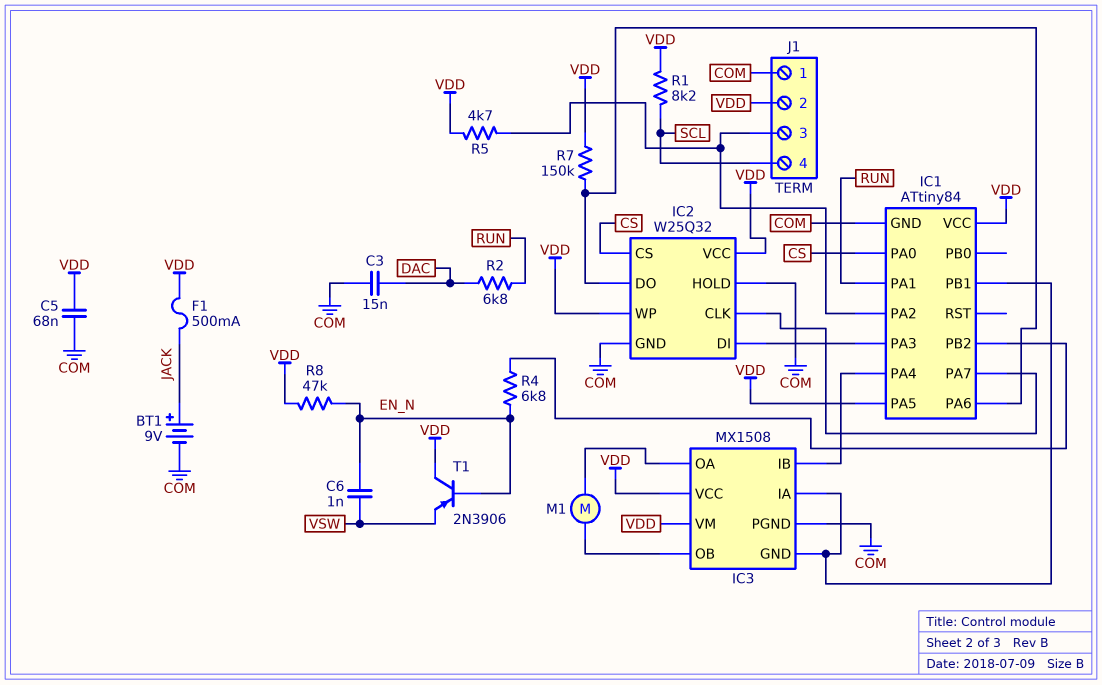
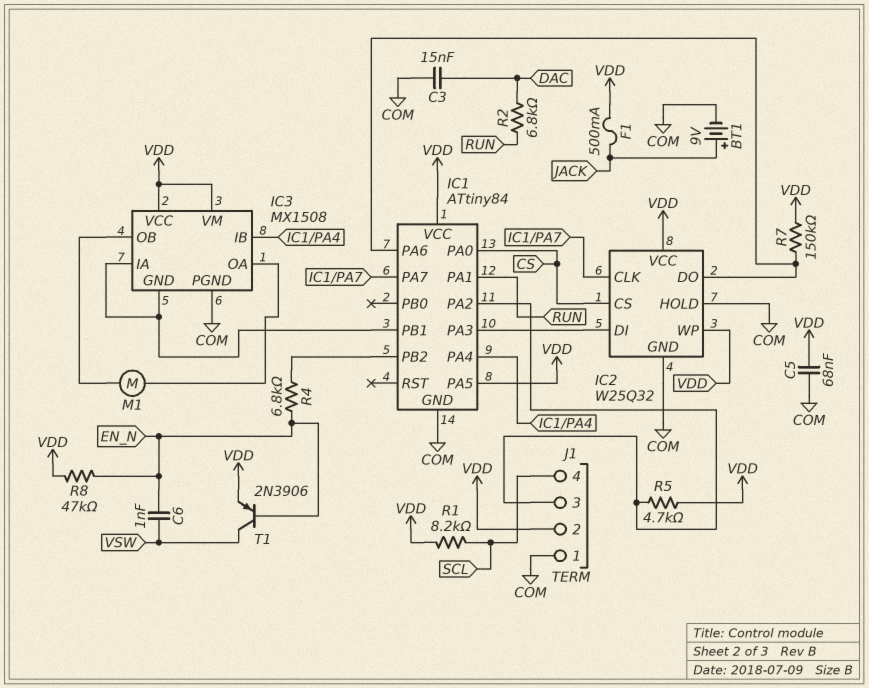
T1: PNP 2N3906 (B EN_N, C VDD, E VSW) -> PNP 2N3906 (B EN_N, C VSW, E VDD)

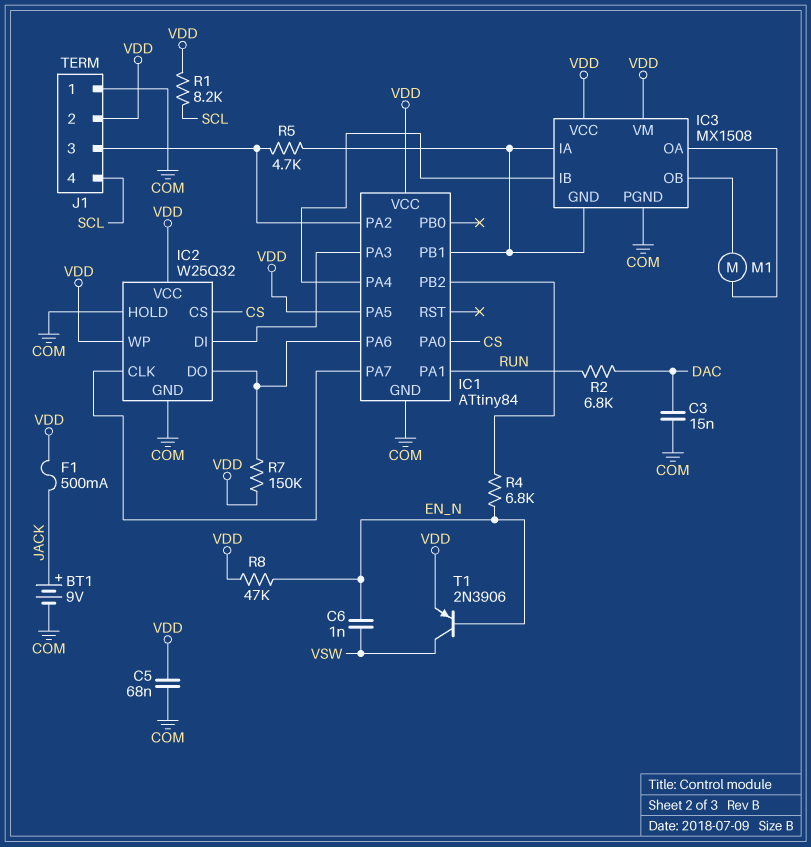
R5: 4.7k (IC1/PA2, VDD) -> 4.7k (IC1/PA2, IC1/PB1)

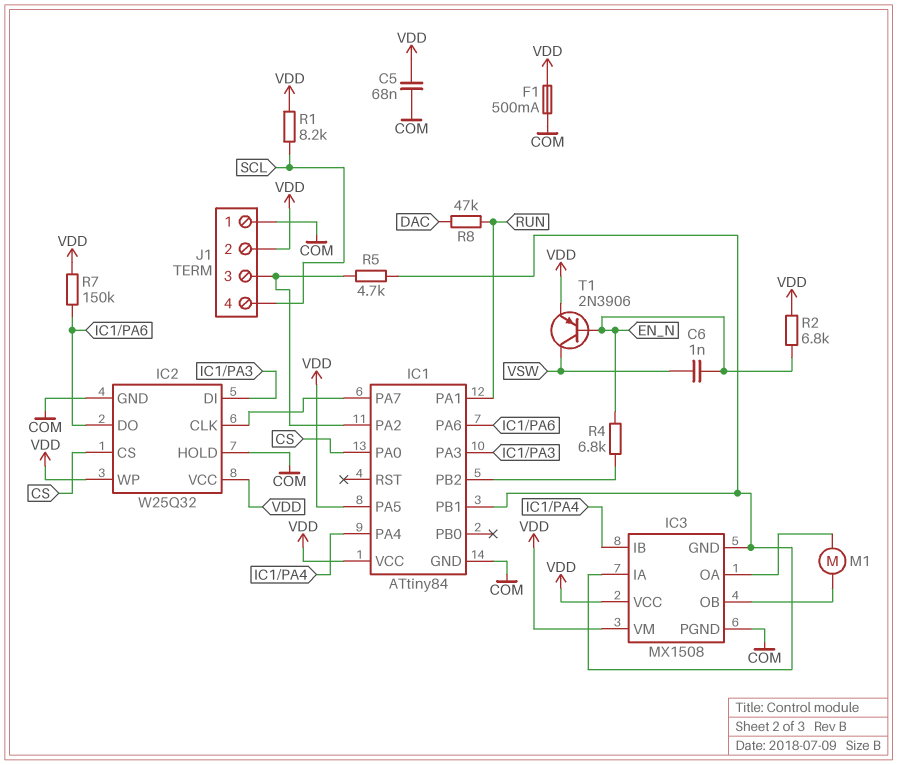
BT1: 9V (plus JACK, minus COM) -> none
C3: 15nF (COM, DAC) -> none
F1: 500mA (JACK, VDD) -> 500mA (COM, VDD)
R2: 6.8k (DAC, RUN) -> 6.8k (EN_N, VDD)
R8: 47k (EN_N, VDD) -> 47k (DAC, RUN)

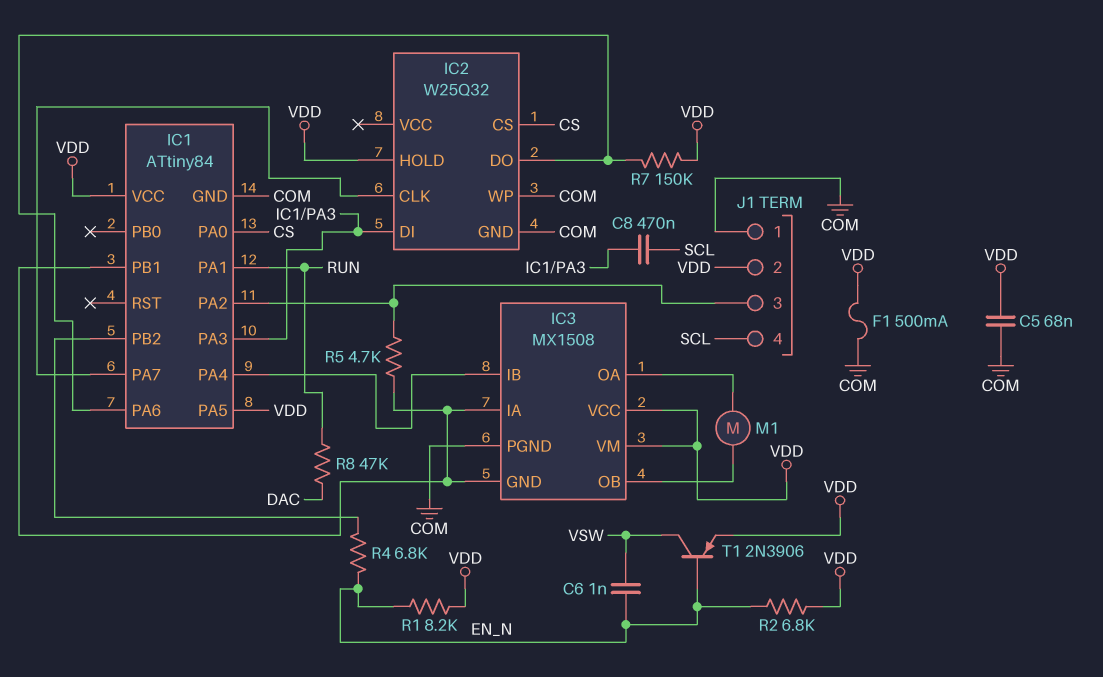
C8: none -> 470nF (IC1/PA3, SCL)
IC2 pin HOLD: COM -> VDD
IC2 pin VCC: VDD -> none
IC2 pin WP: VDD -> COM
R1: 8.2k (SCL, VDD) -> 8.2k (EN_N, VDD)

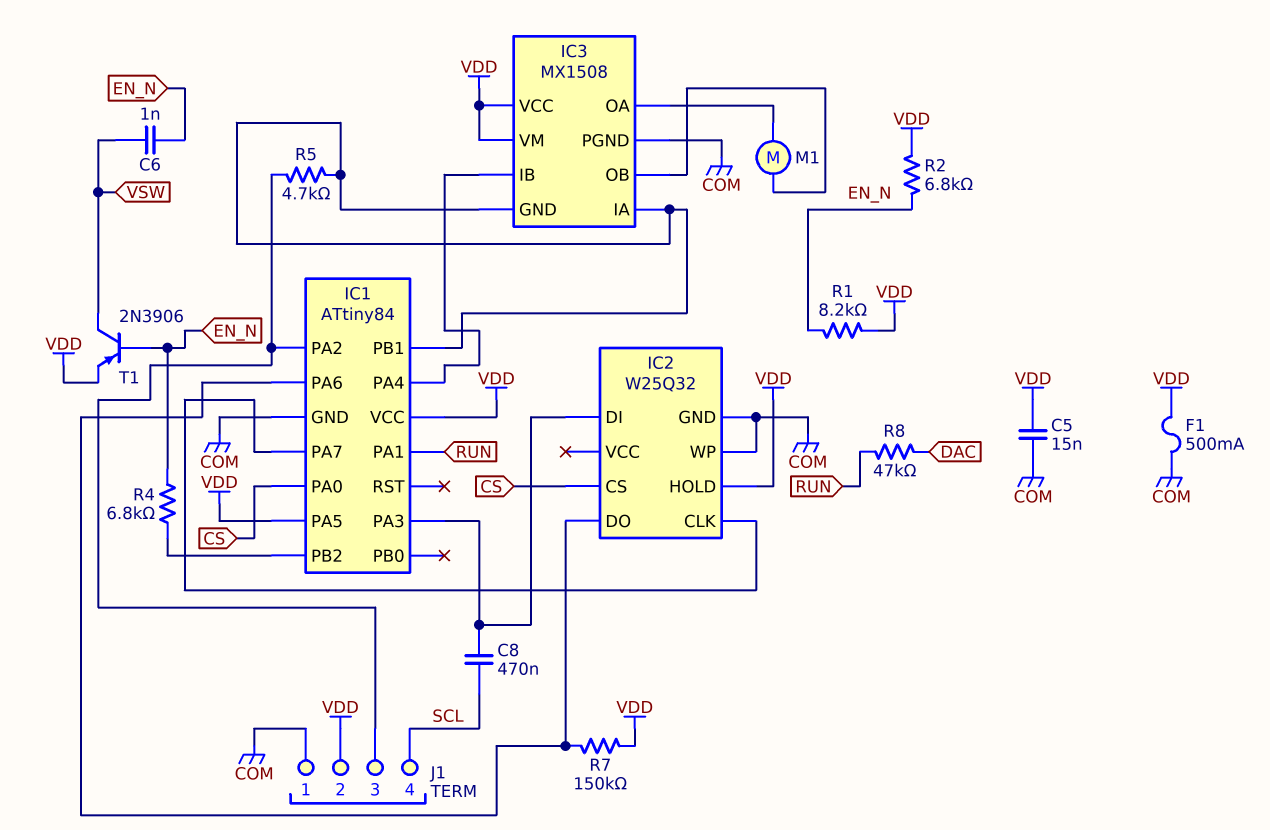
C5: 68nF (COM, VDD) -> 15nF (COM, VDD)

